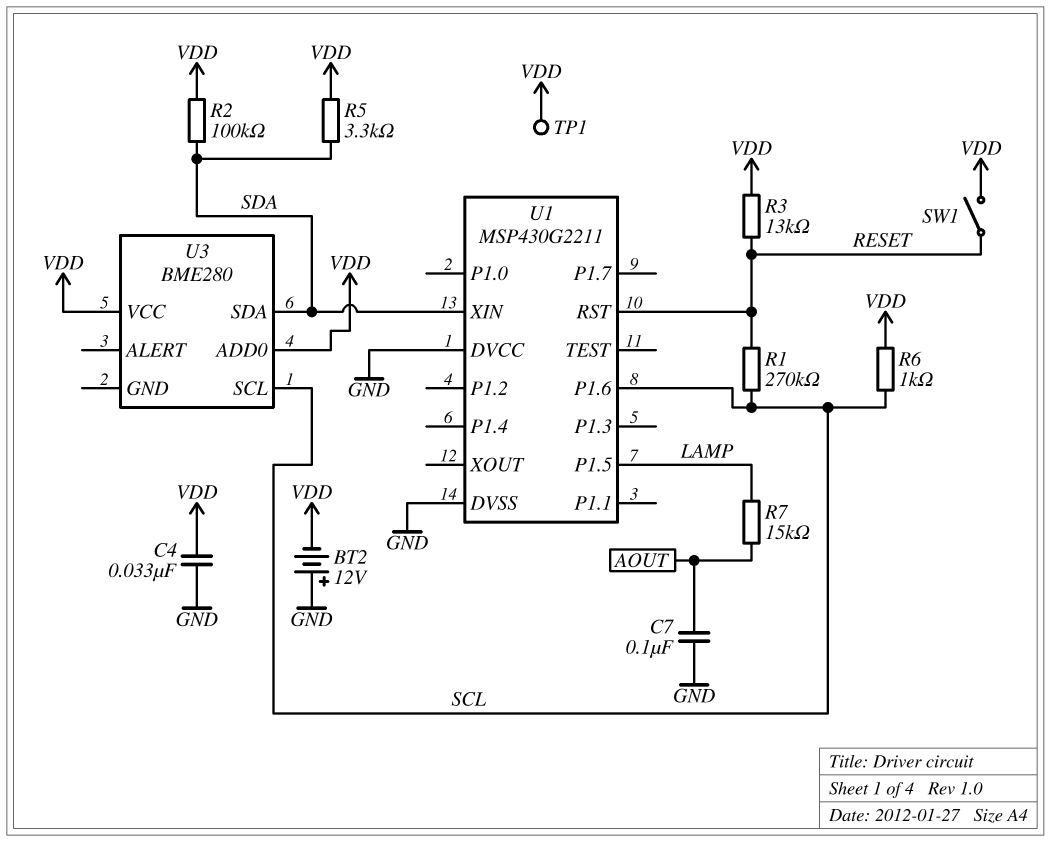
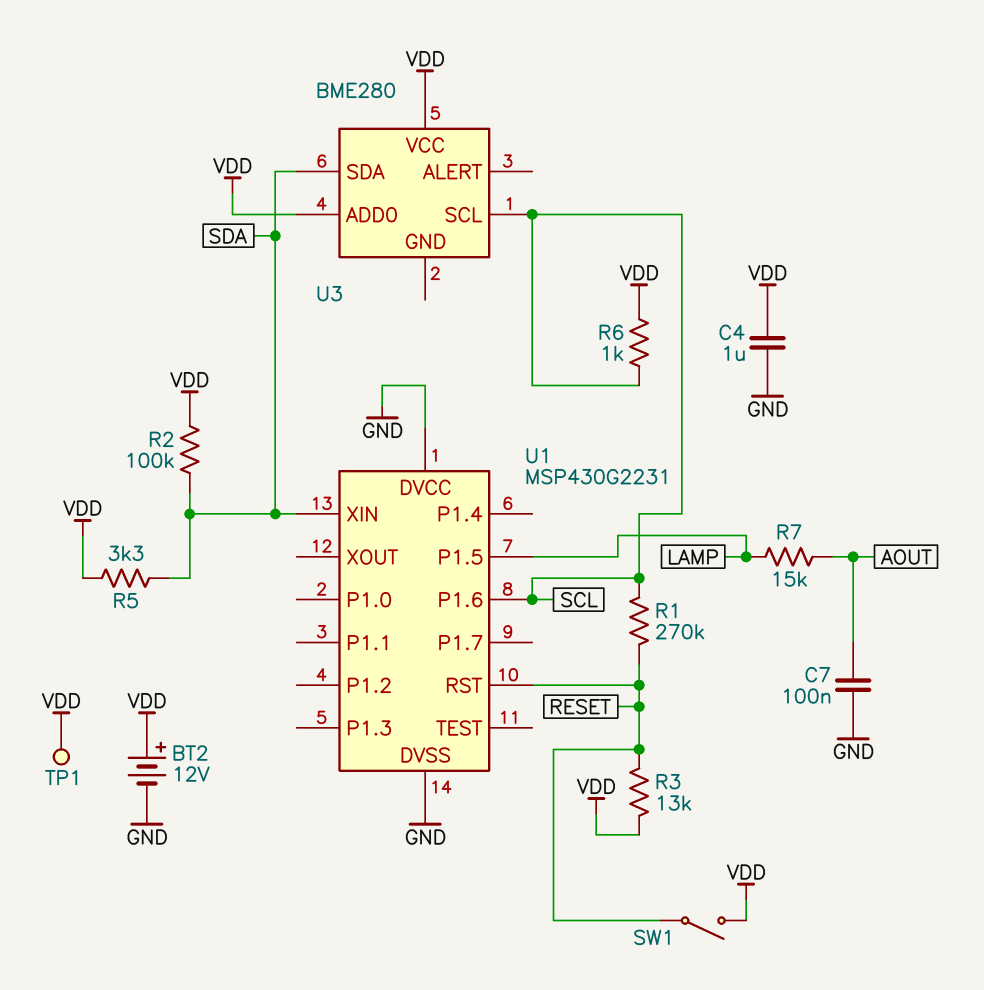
BT2: 12V (plus GND, minus VDD) -> 12V (plus VDD, minus GND)
C4: 33nF (GND, VDD) -> 1uF (GND, VDD)
U1: MSP430G2211 -> MSP430G2231

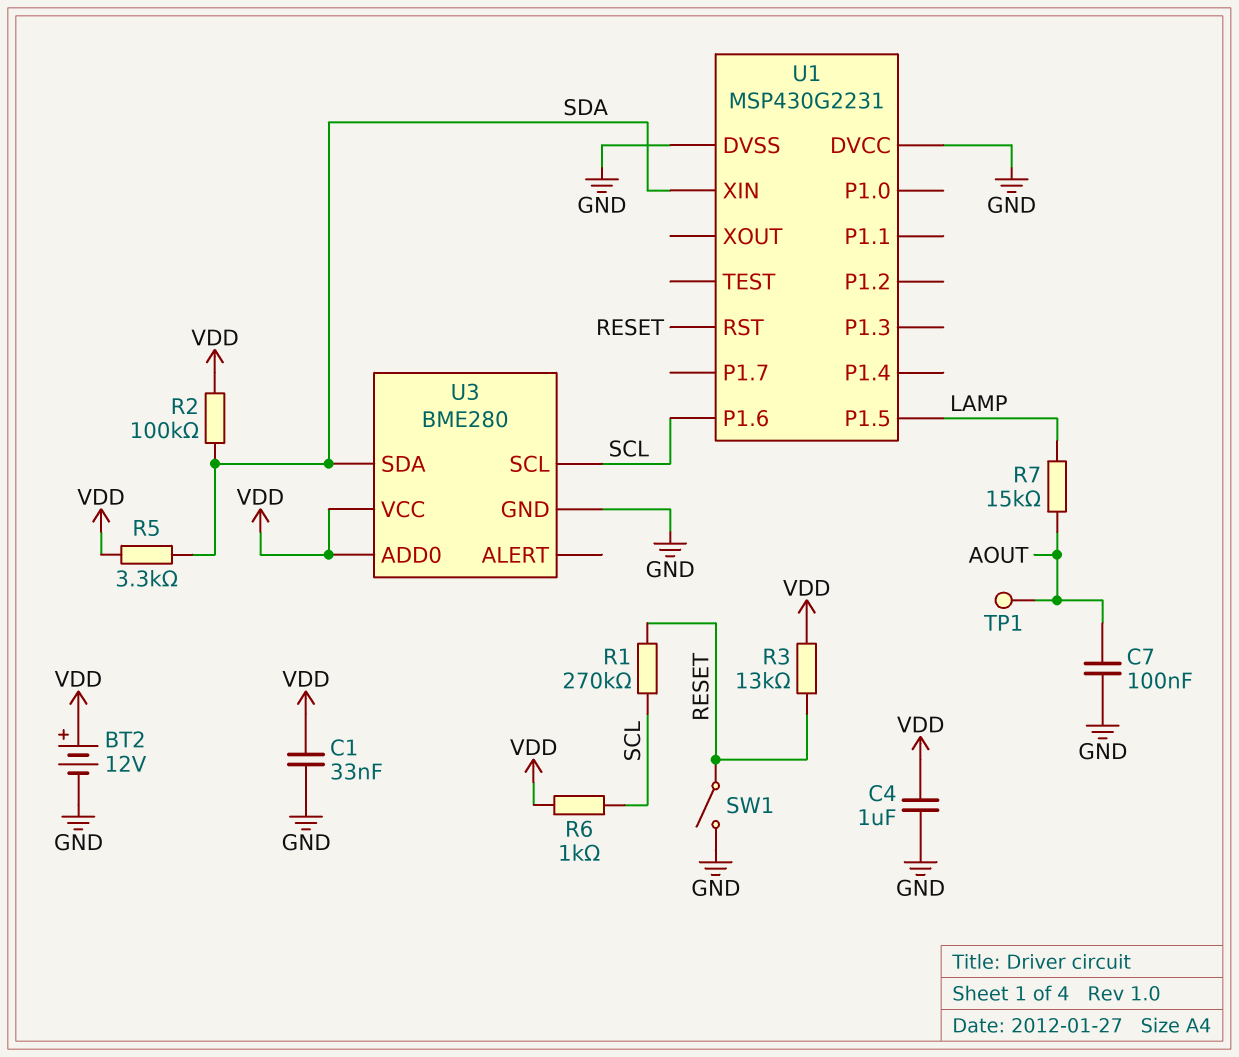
C1: none -> 33nF (GND, VDD)
SW1: switch (RESET, VDD) -> switch (GND, RESET)
TP1: test point (VDD) -> test point (AOUT)
U3 pin GND: none -> GND

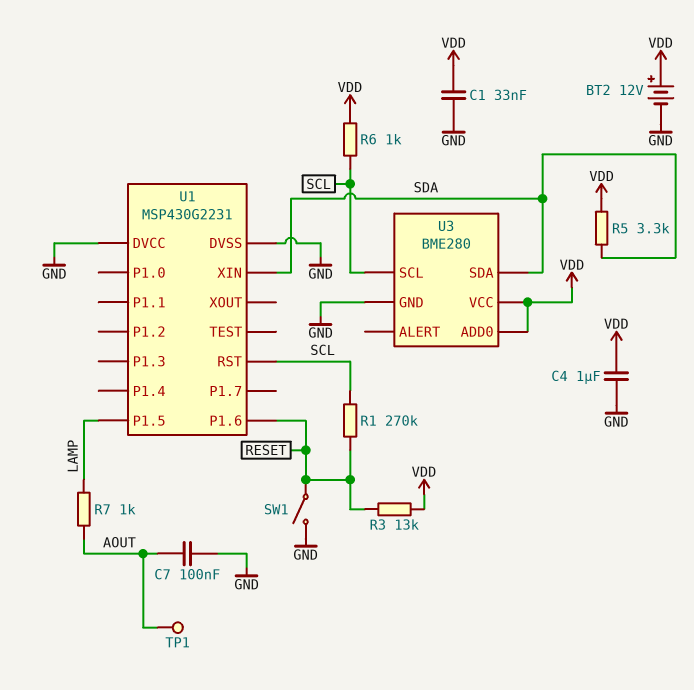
R2: 100k (SDA, VDD) -> none
R7: 15k (AOUT, LAMP) -> 1k (AOUT, LAMP)
U1 pin P1.6: SCL -> RESET
U1 pin RST: RESET -> SCL

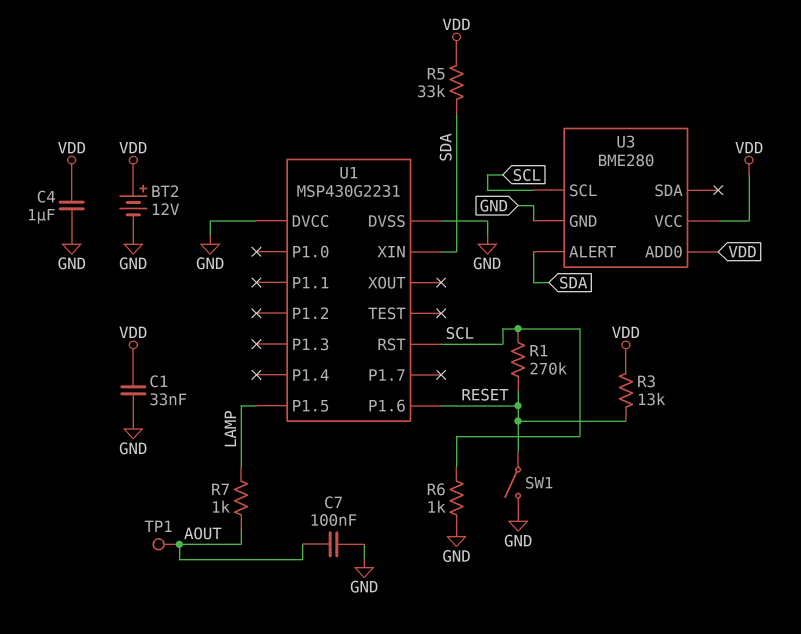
R5: 3.3k (SDA, VDD) -> 33k (SDA, VDD)
R6: 1k (SCL, VDD) -> 1k (GND, SCL)
U3 pin ALERT: none -> SDA
U3 pin SDA: SDA -> none

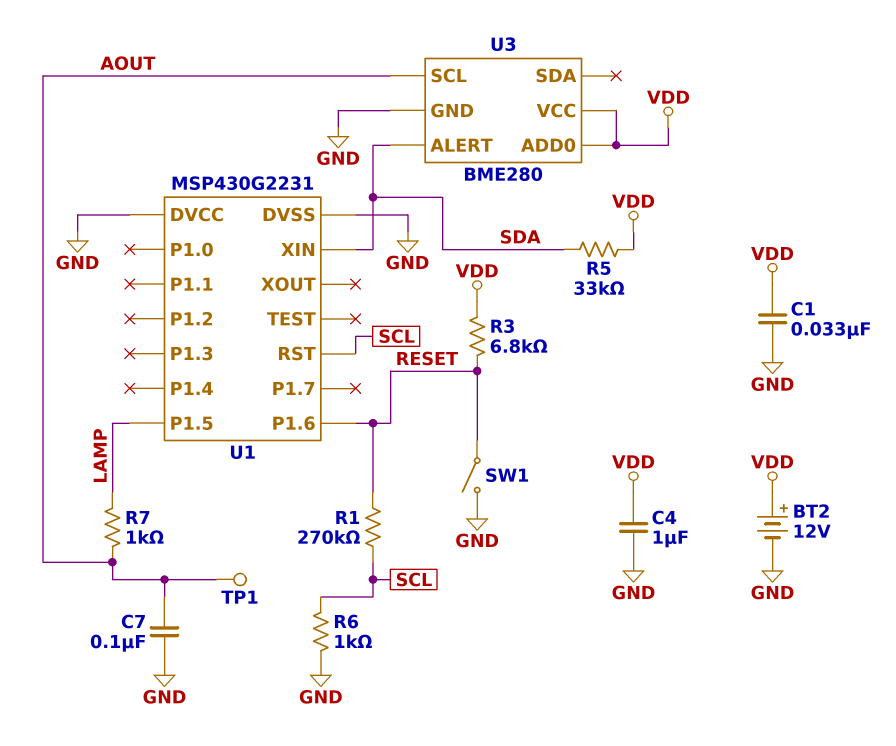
R3: 13k (RESET, VDD) -> 6.8k (RESET, VDD)
U3 pin SCL: SCL -> AOUT

